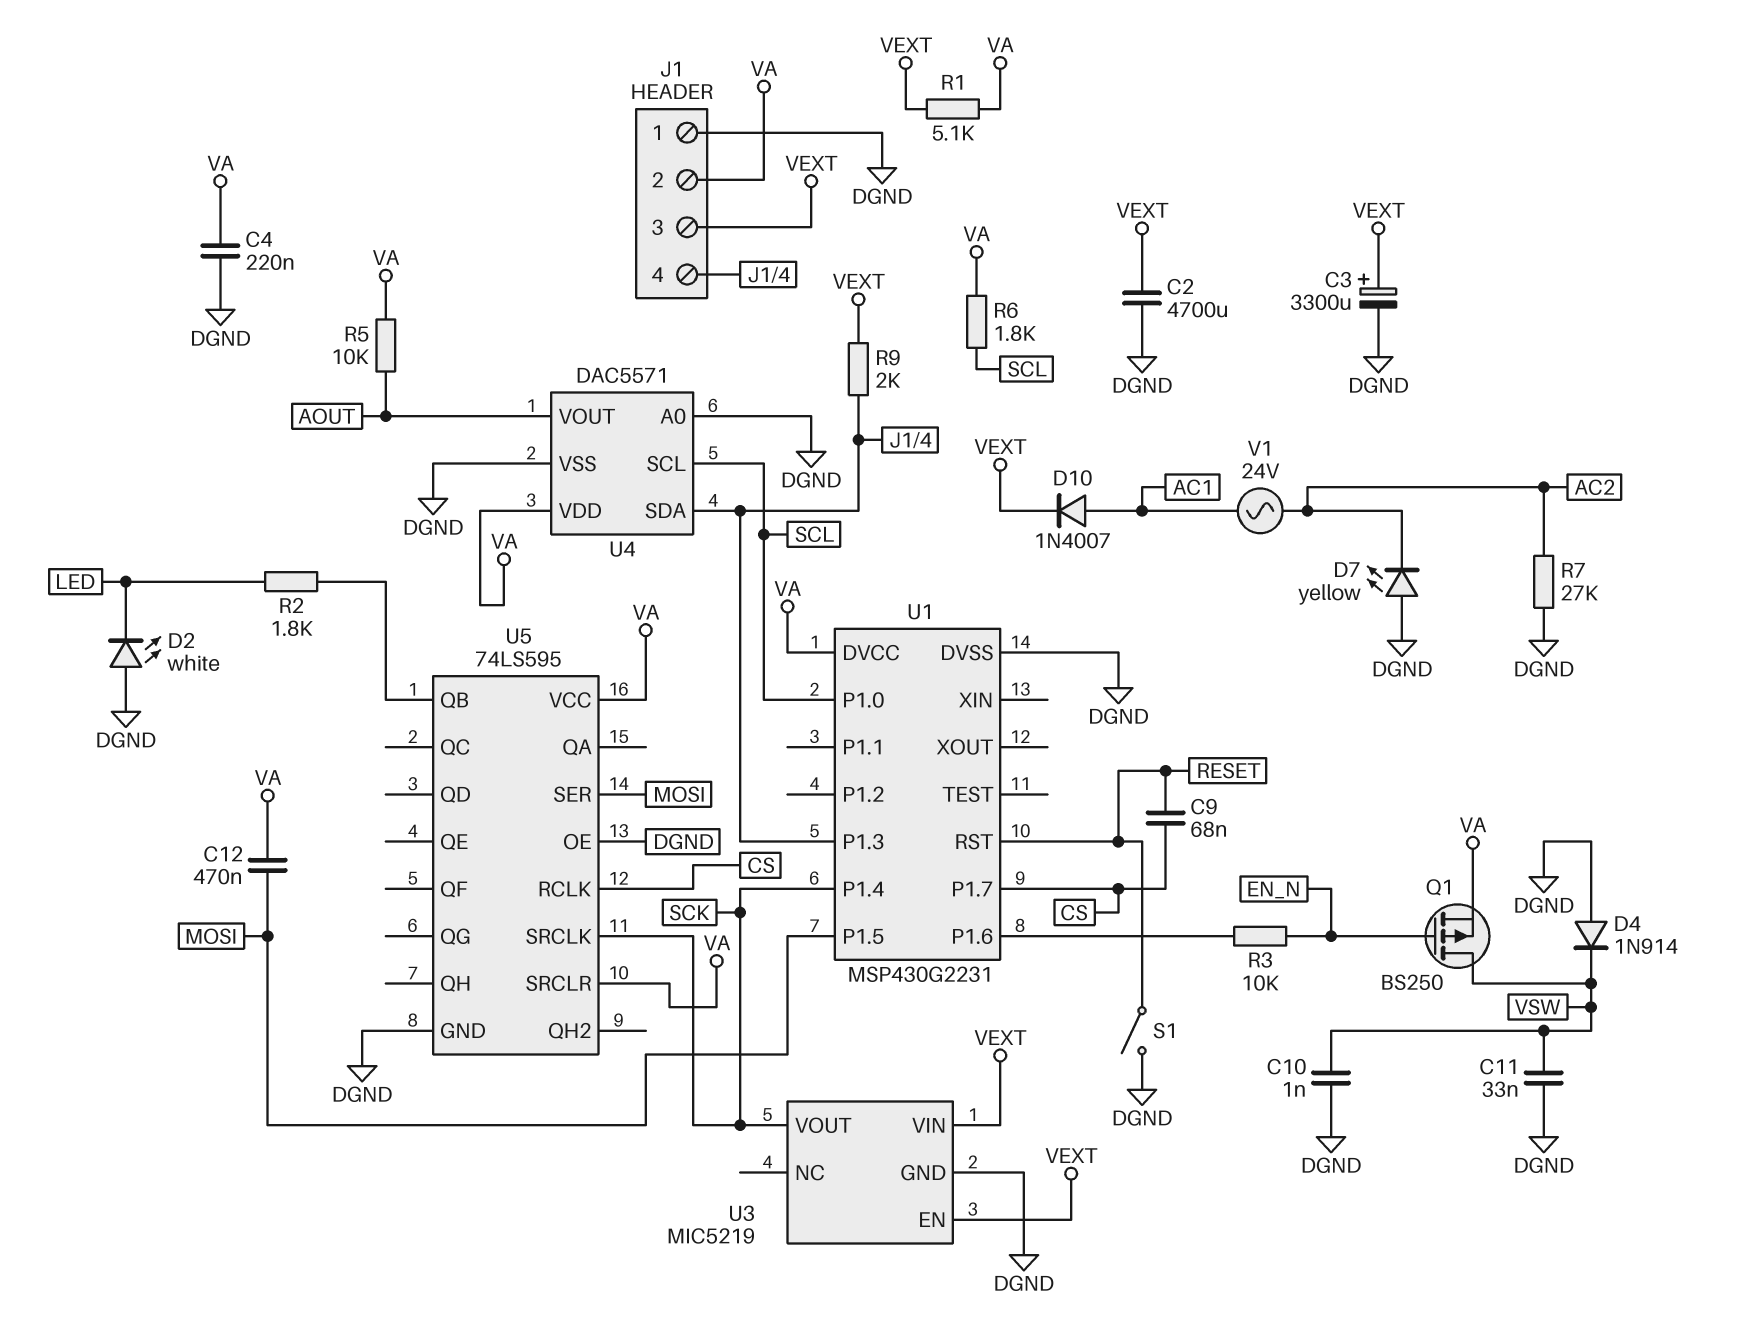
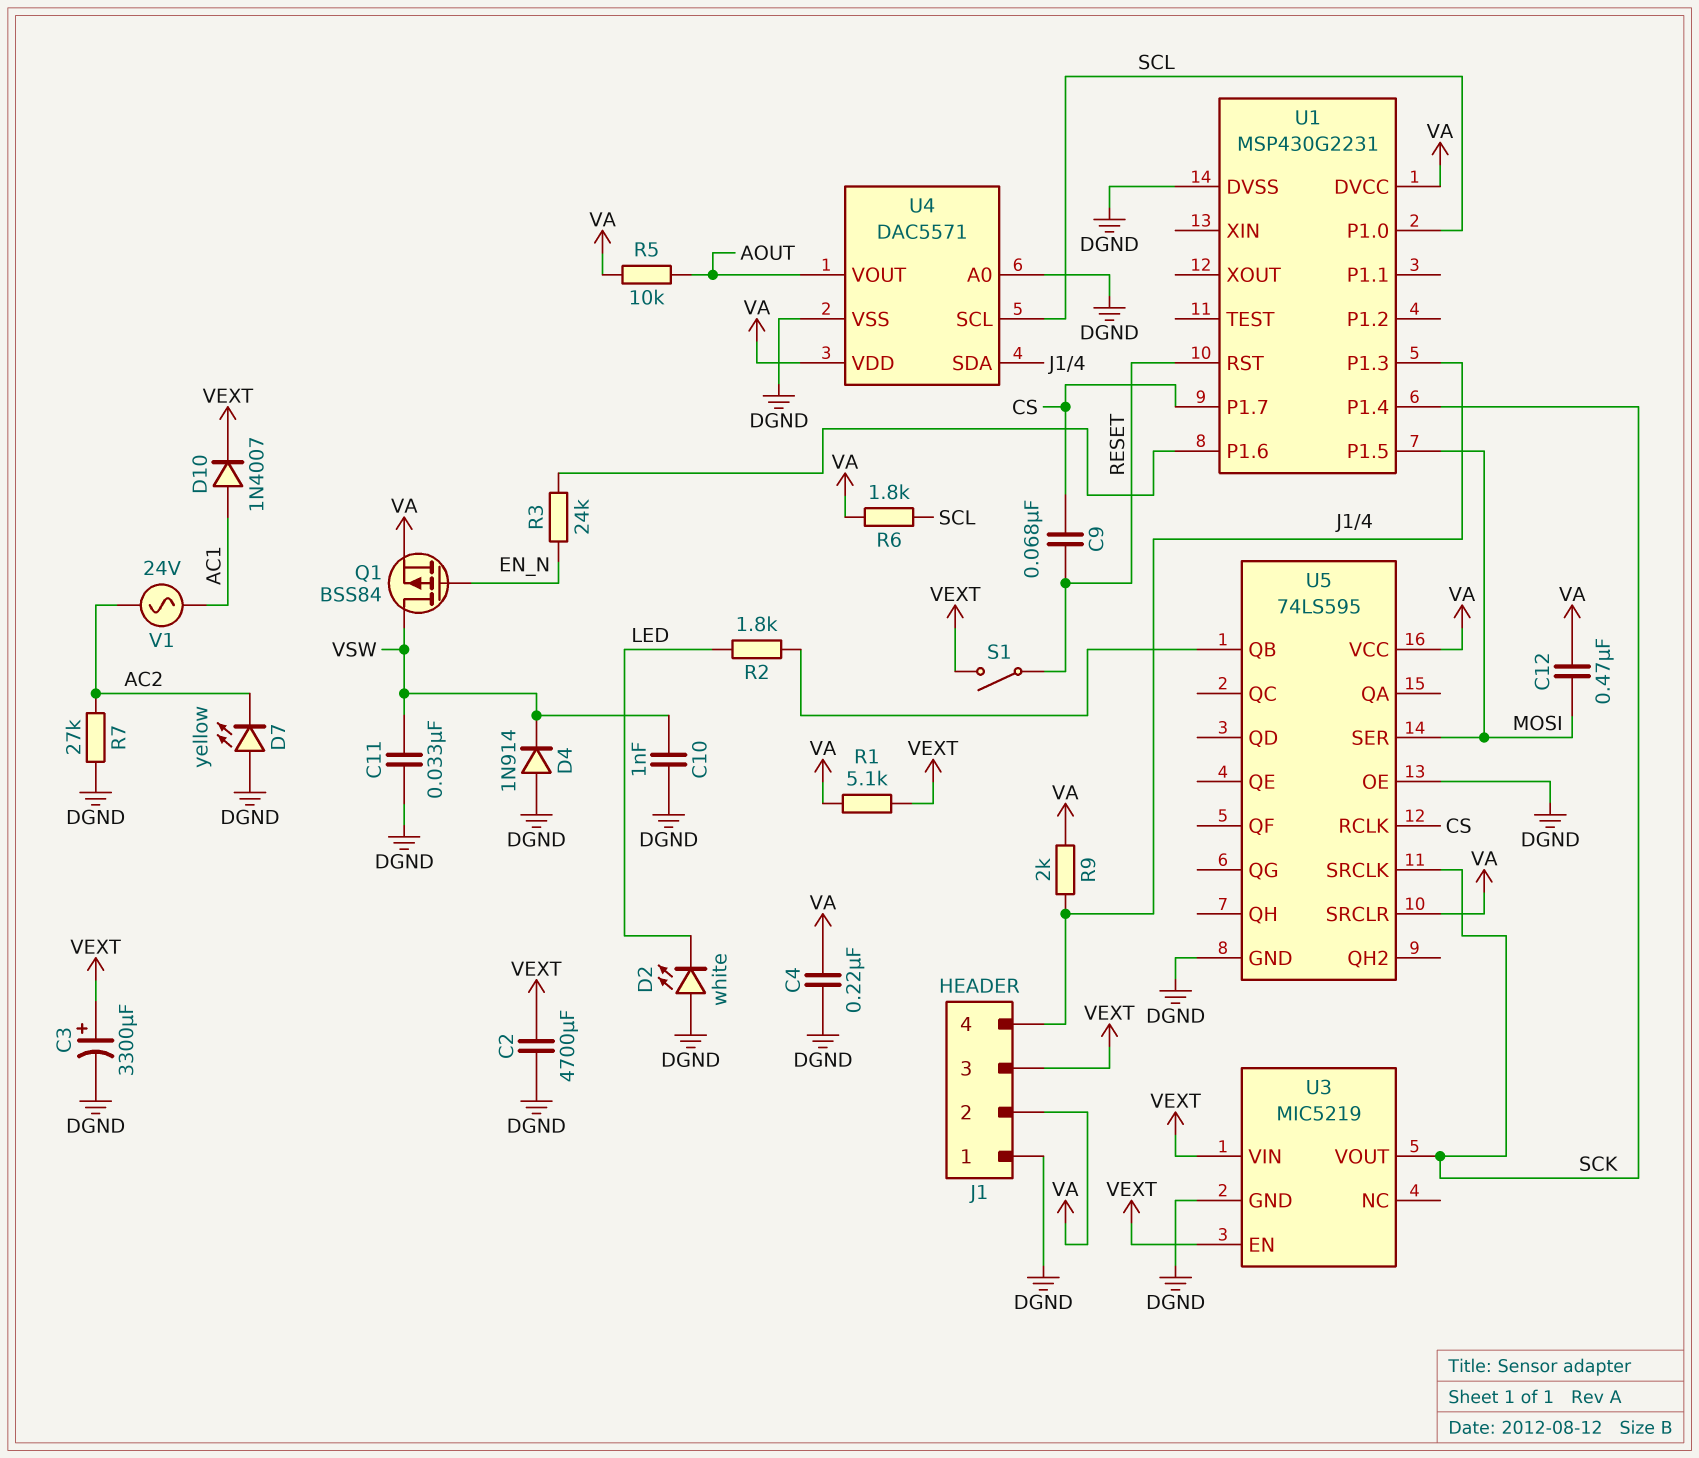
Q1: PMOS BS250 (G EN_N, D VSW, S VA) -> PMOS BSS84 (G EN_N, D VSW, S VA)
R3: 10k (EN_N, U1/P1.6) -> 24k (EN_N, U1/P1.6)
R9: 2k (J1/4, VEXT) -> 2k (J1/4, VA)
S1: switch (DGND, RESET) -> switch (RESET, VEXT)

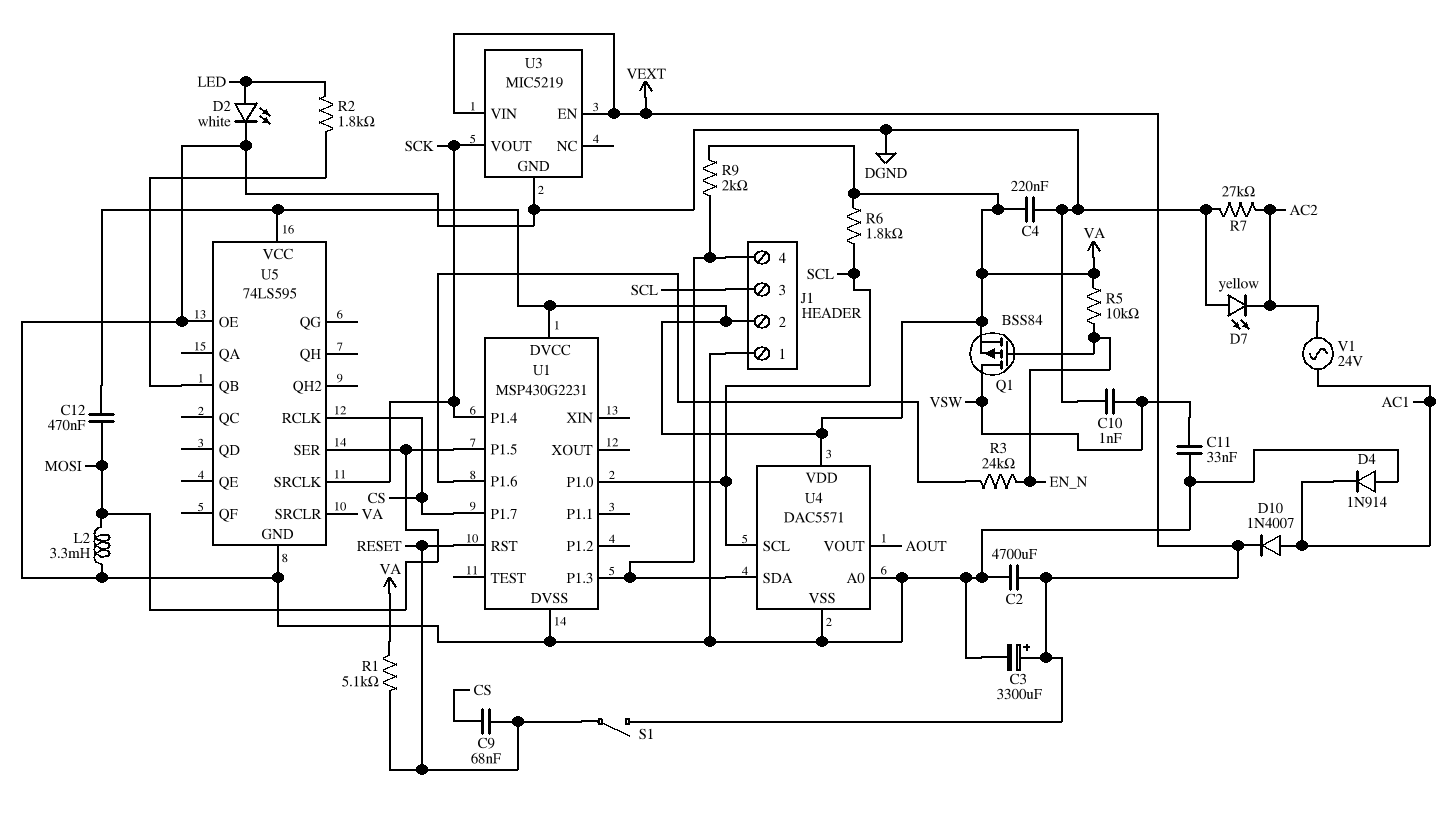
D2: LED white (A DGND, K LED) -> LED white (A LED, K DGND)
D4: diode 1N914 (A DGND, K VSW) -> diode 1N914 (A DGND, K AC1)
J1 pin 3: VEXT -> SCL
L2: none -> 3.3mH (DGND, MOSI)
R1: 5.1k (VA, VEXT) -> 5.1k (RESET, VA)
R5: 10k (AOUT, VA) -> 10k (EN_N, VA)

